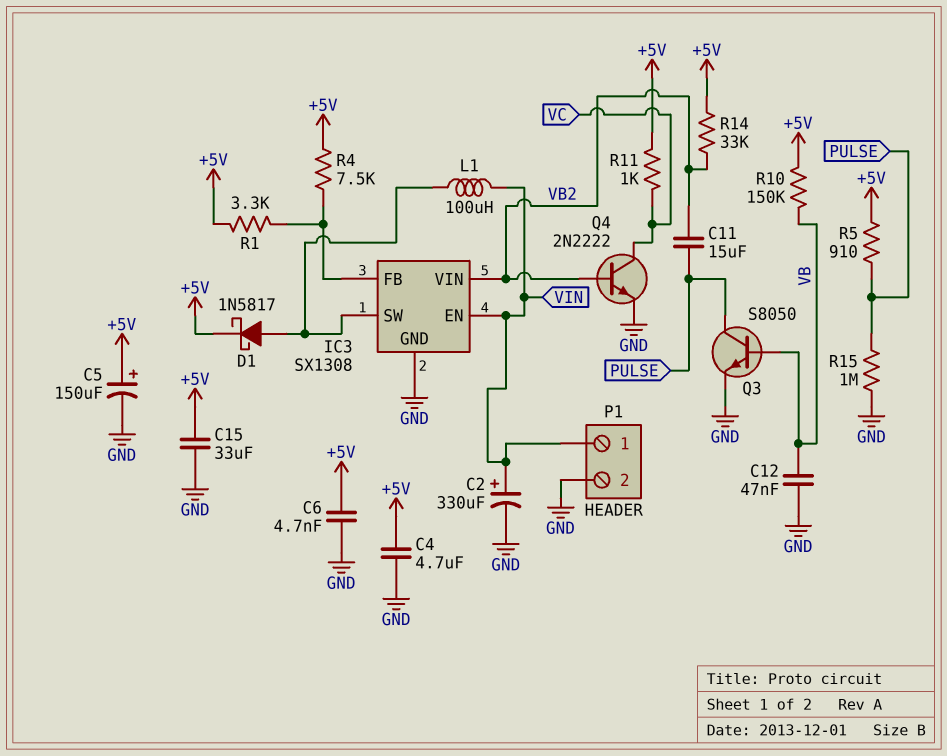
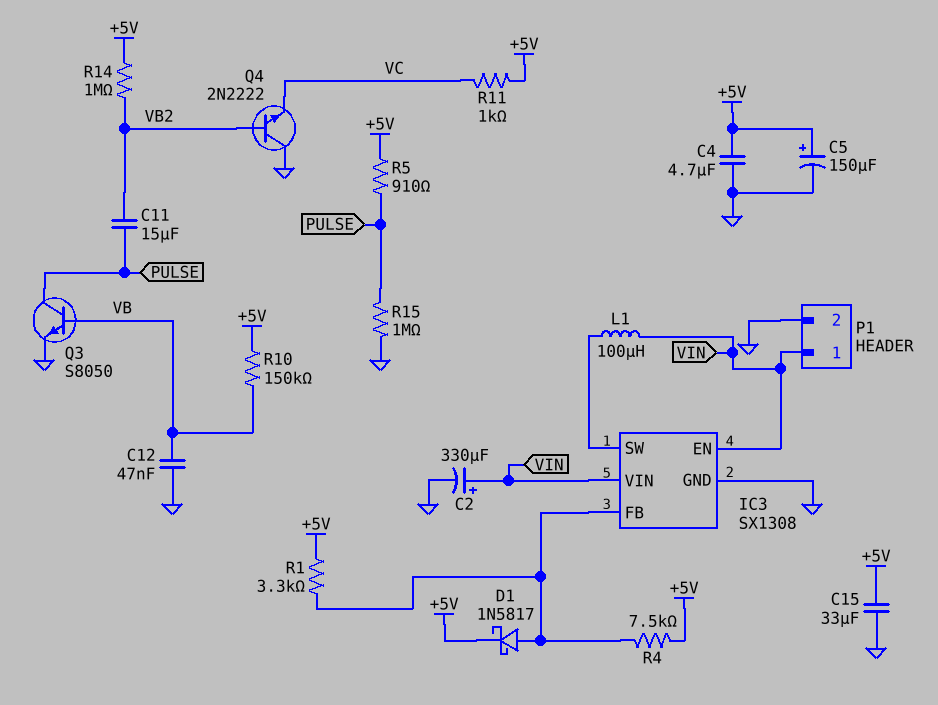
C6: 4.7nF (+5V, GND) -> none
D1: schottky 1N5817 (A IC3/SW, K +5V) -> schottky 1N5817 (A IC3/FB, K +5V)
IC3 pin VIN: VB2 -> VIN
Q4: NPN 2N2222 (B VB2, C VC, E GND) -> NPN 2N2222 (B VB2, C GND, E VC)
R14: 33k (+5V, VB2) -> 1M (+5V, VB2)

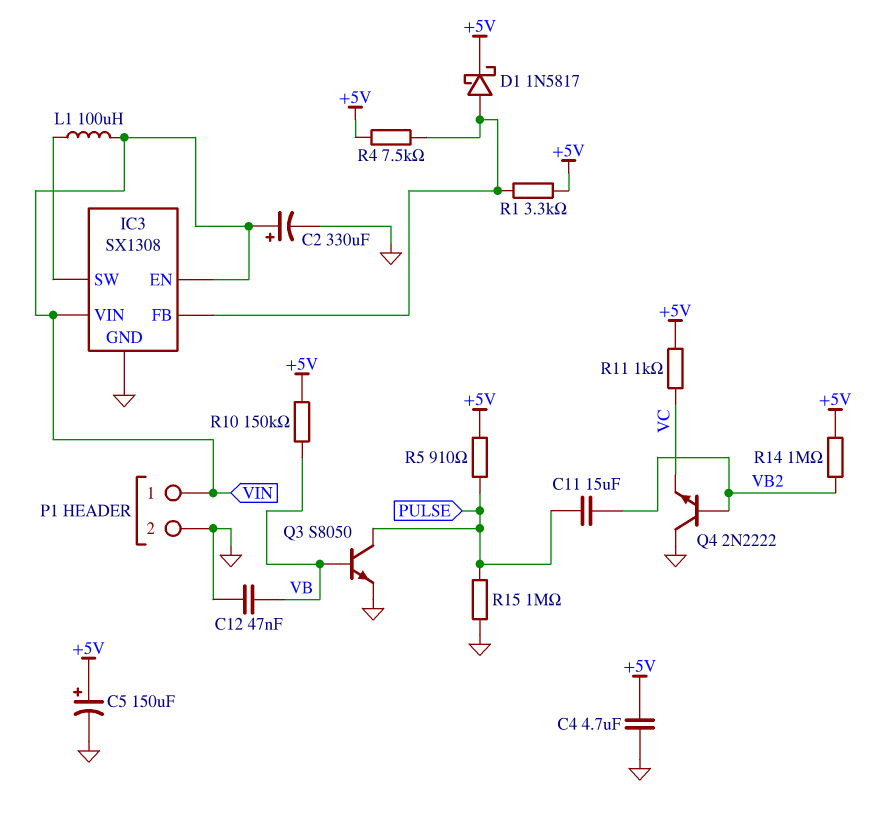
C15: 33uF (+5V, GND) -> none

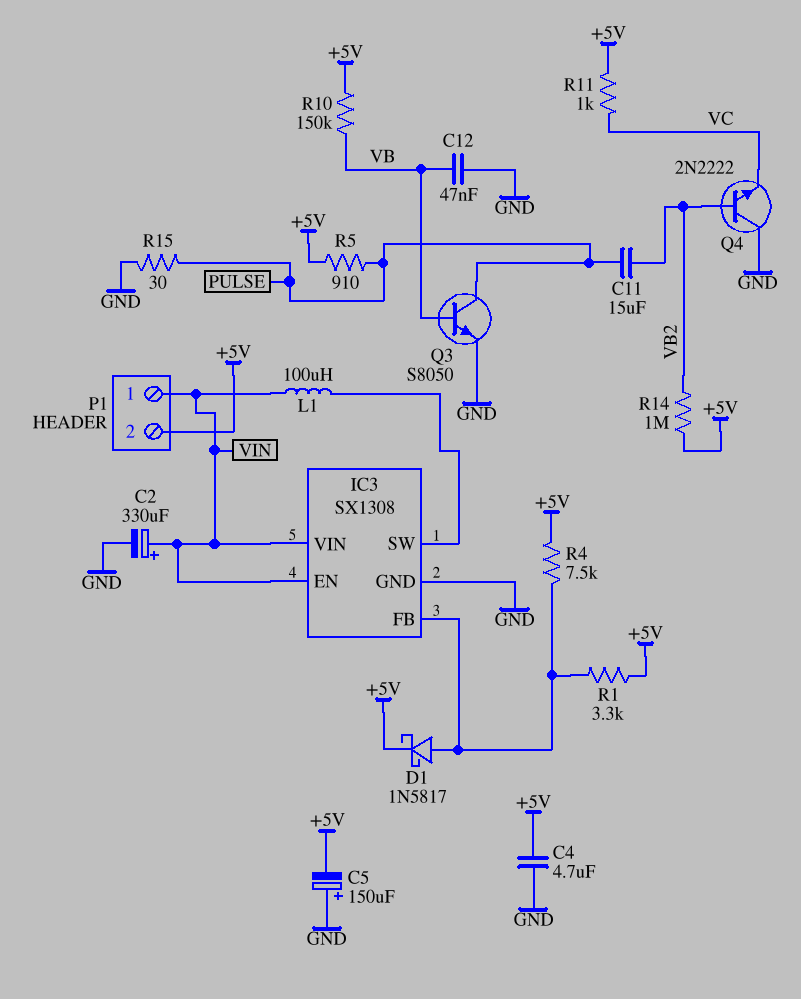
C5: 150uF (plus +5V, minus GND) -> 150uF (plus GND, minus +5V)
P1 pin 2: GND -> +5V
R15: 1M (GND, PULSE) -> 30 (GND, PULSE)

